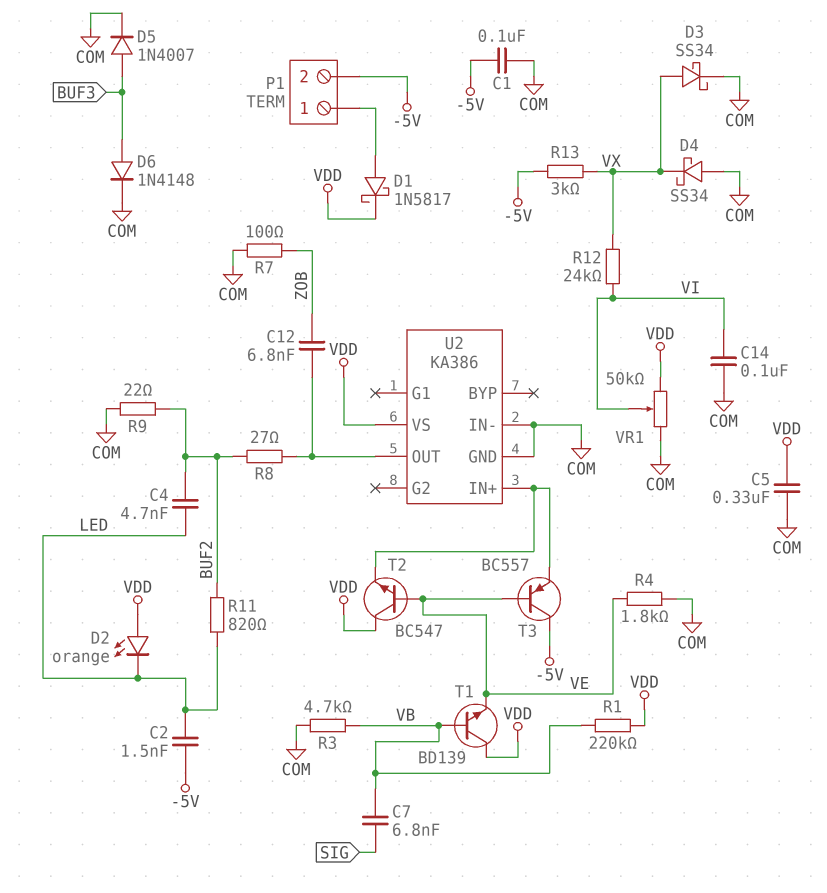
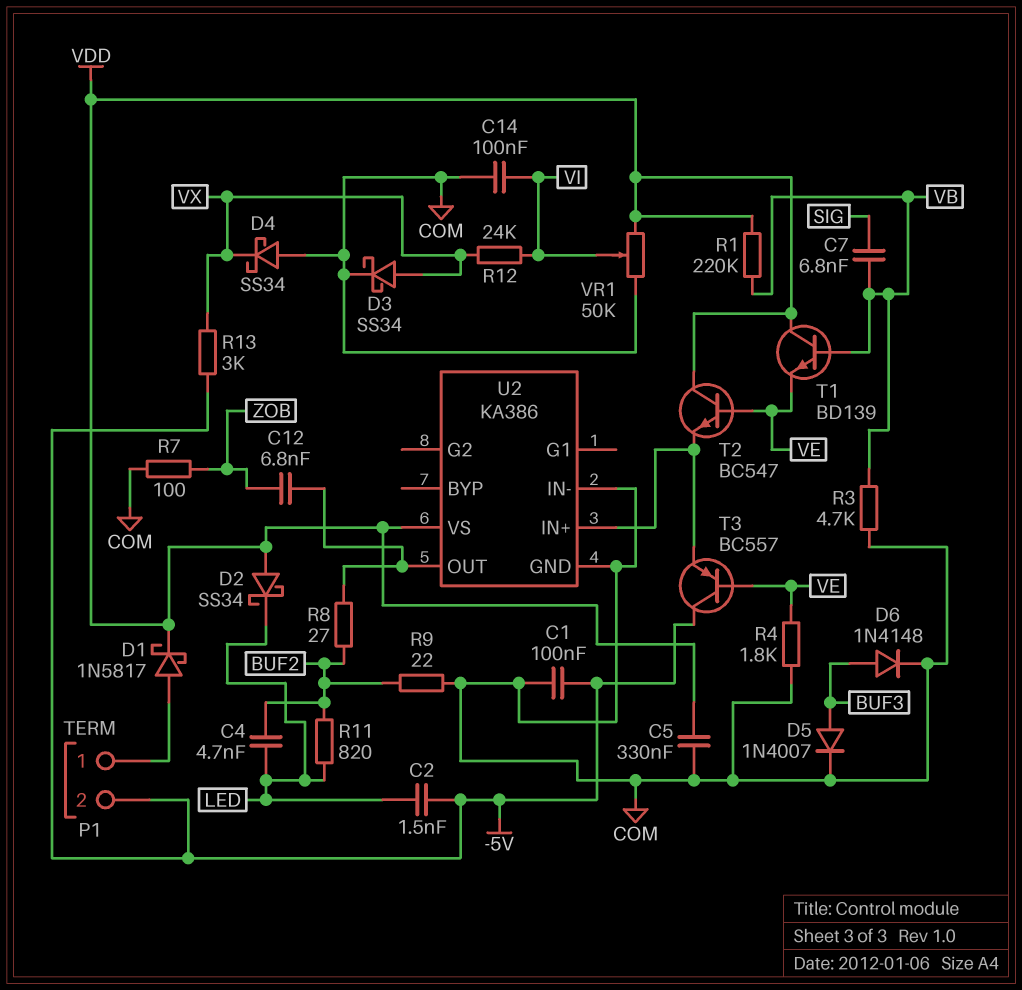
D2: LED orange (A VDD, K LED) -> schottky SS34 (A VDD, K LED)

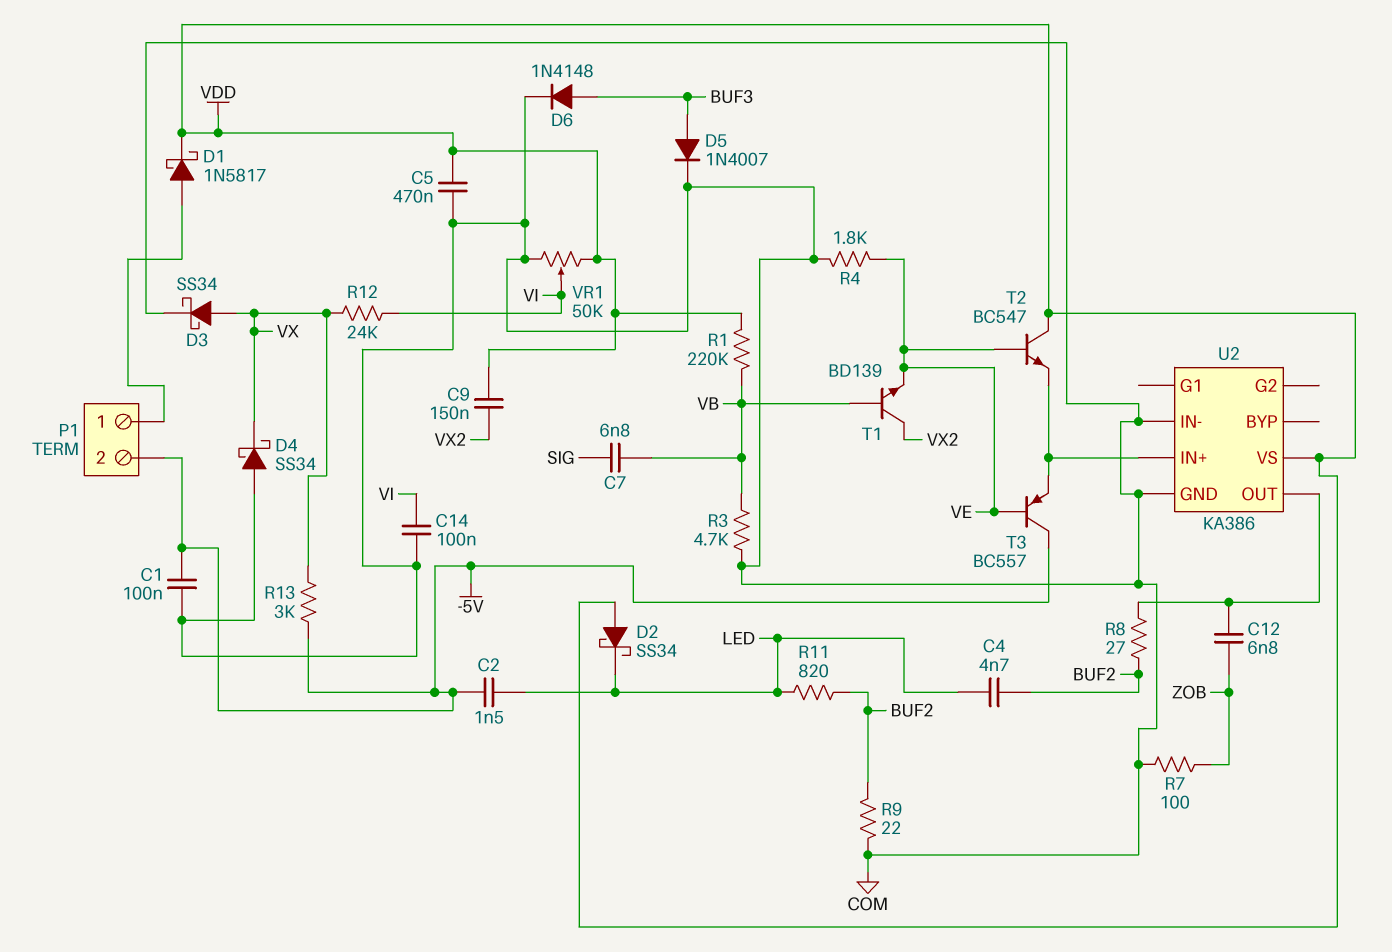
C5: 330nF (COM, VDD) -> 470nF (COM, VDD)
C9: none -> 150nF (VDD, VX2)
T1: NPN BD139 (B VB, C VDD, E VE) -> NPN BD139 (B VB, C VX2, E VE)

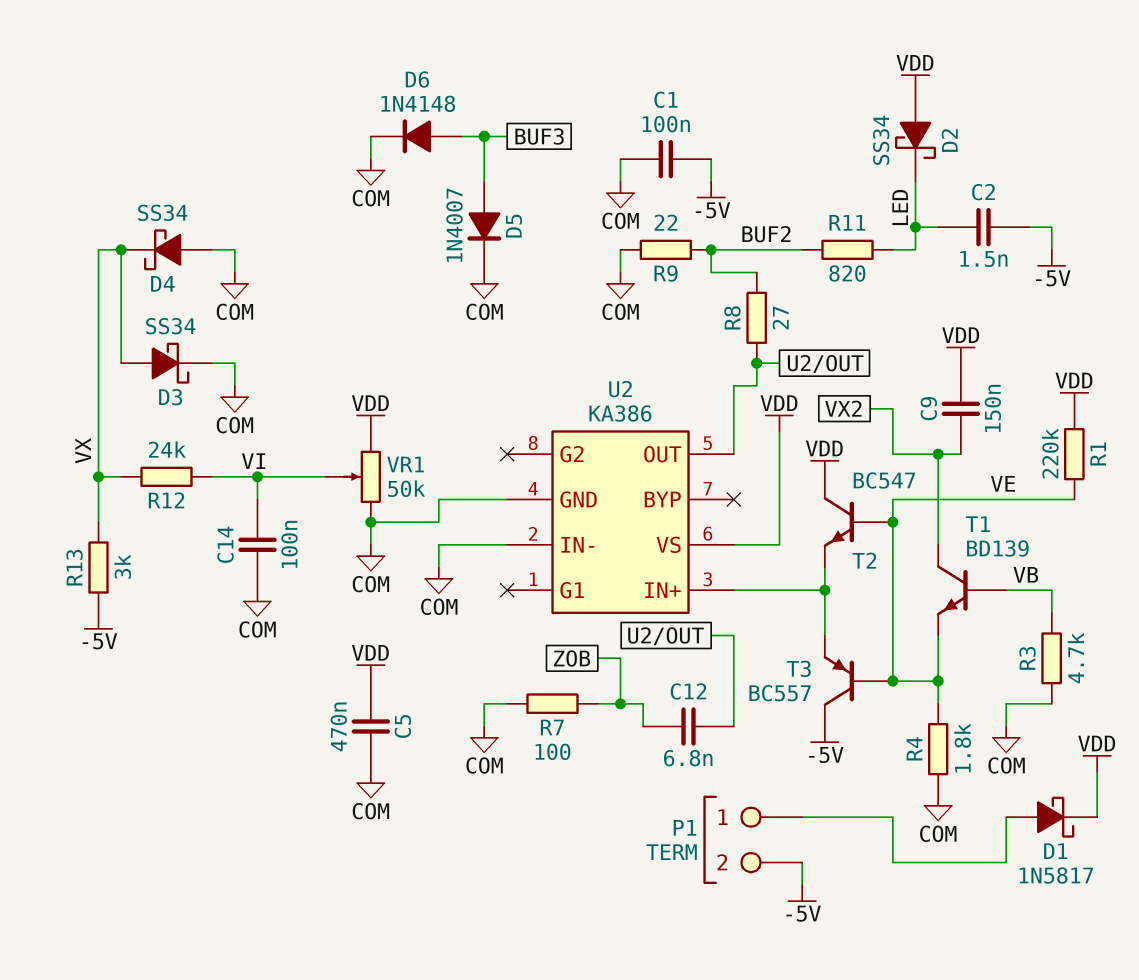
C4: 4.7nF (BUF2, LED) -> none
C7: 6.8nF (SIG, VB) -> none
R1: 220k (VB, VDD) -> 220k (VDD, VE)

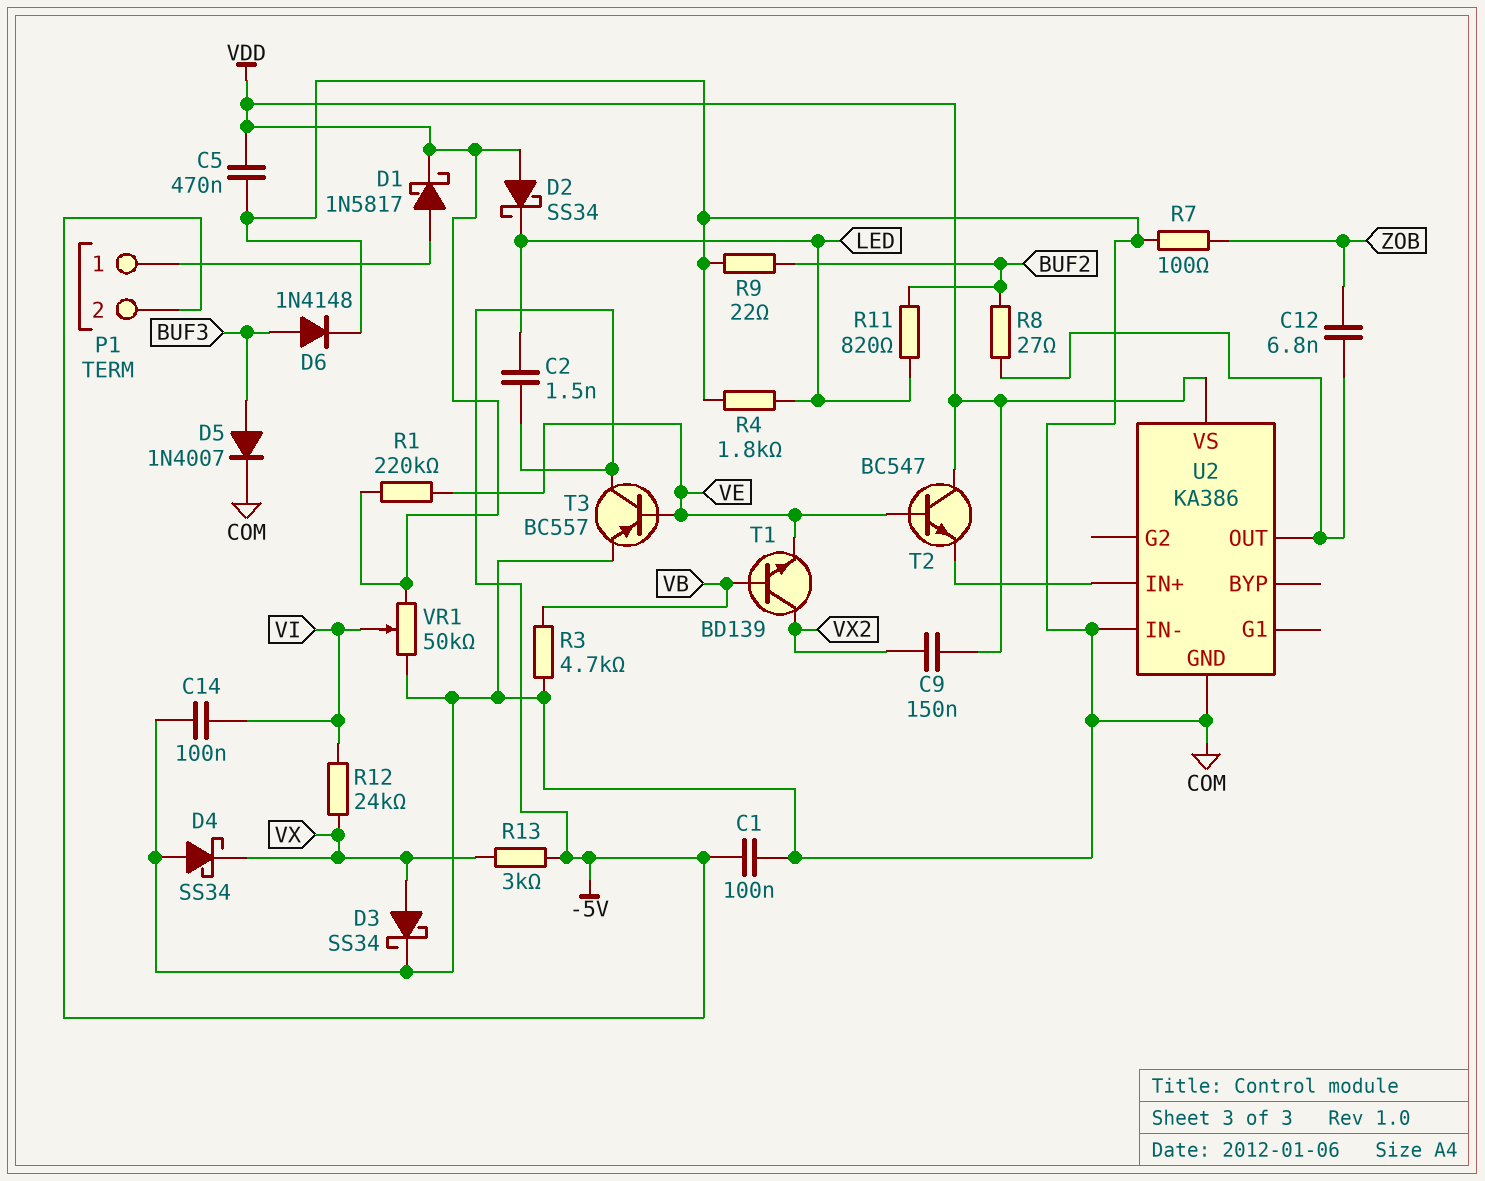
R4: 1.8k (COM, VE) -> 1.8k (COM, LED)
T3: PNP BC557 (B VE, C -5V, E U2/IN+) -> PNP BC557 (B VE, C -5V, E COM)

